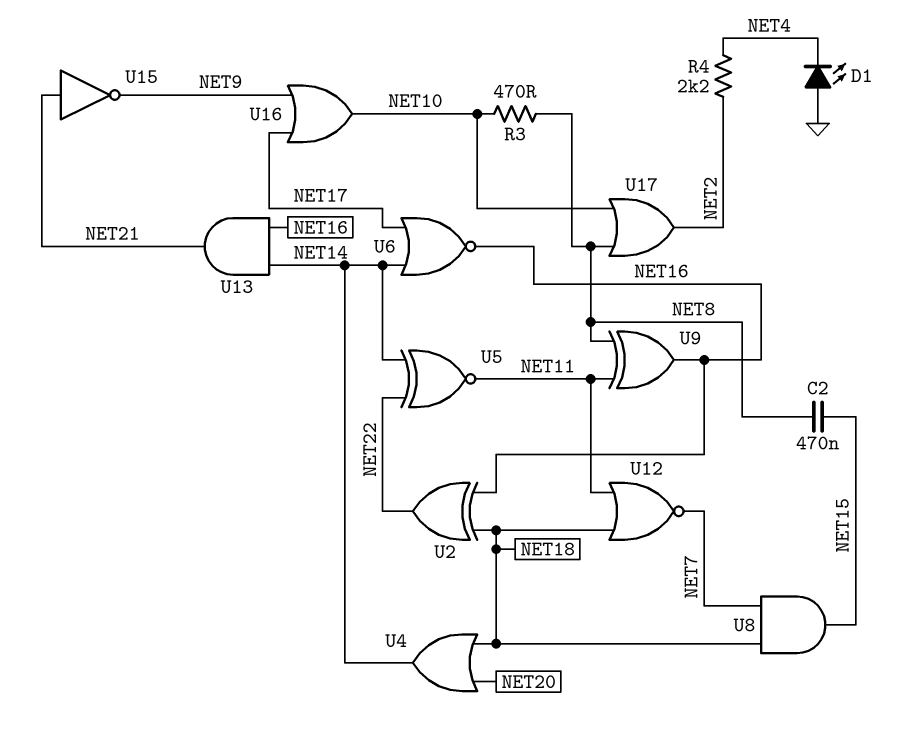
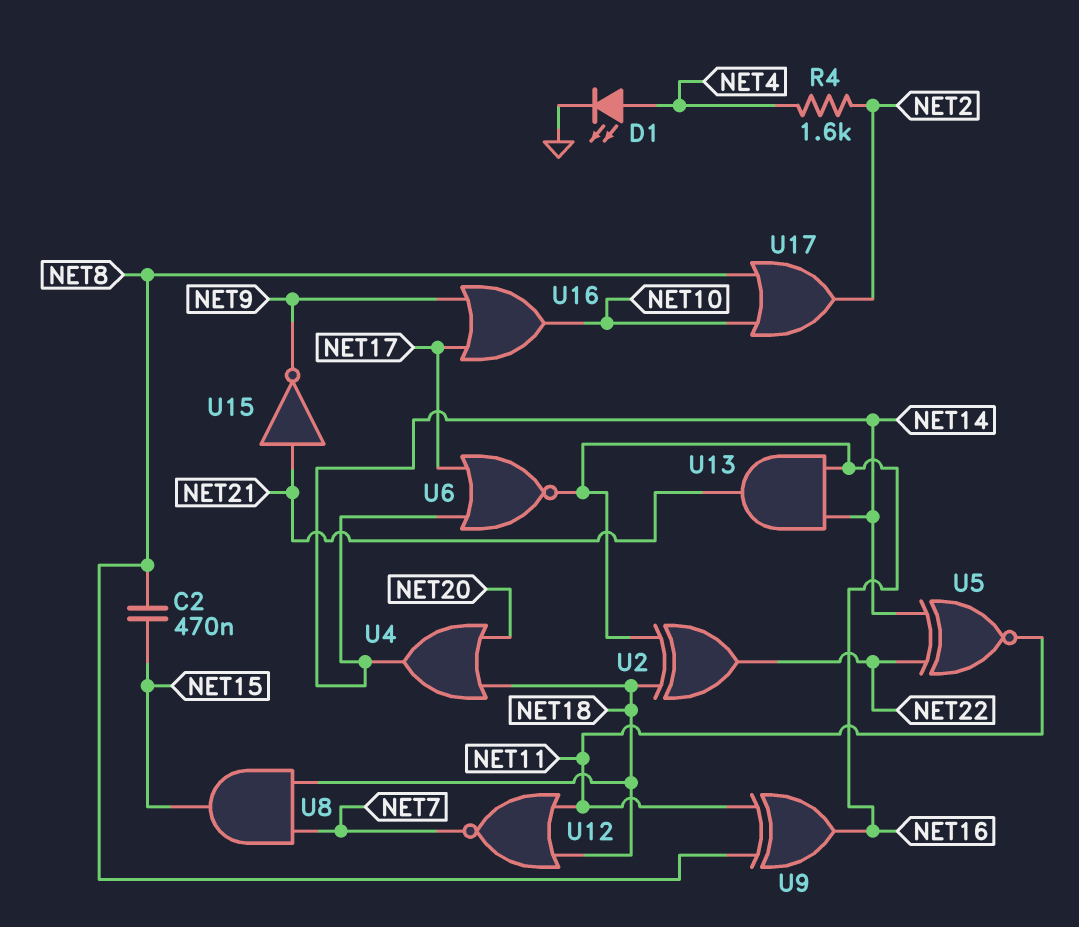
D1: LED (A GND, K NET4) -> LED (A NET4, K GND)
R3: 470 (NET8, NET10) -> none
R4: 2.2k (NET2, NET4) -> 1.6k (NET2, NET4)

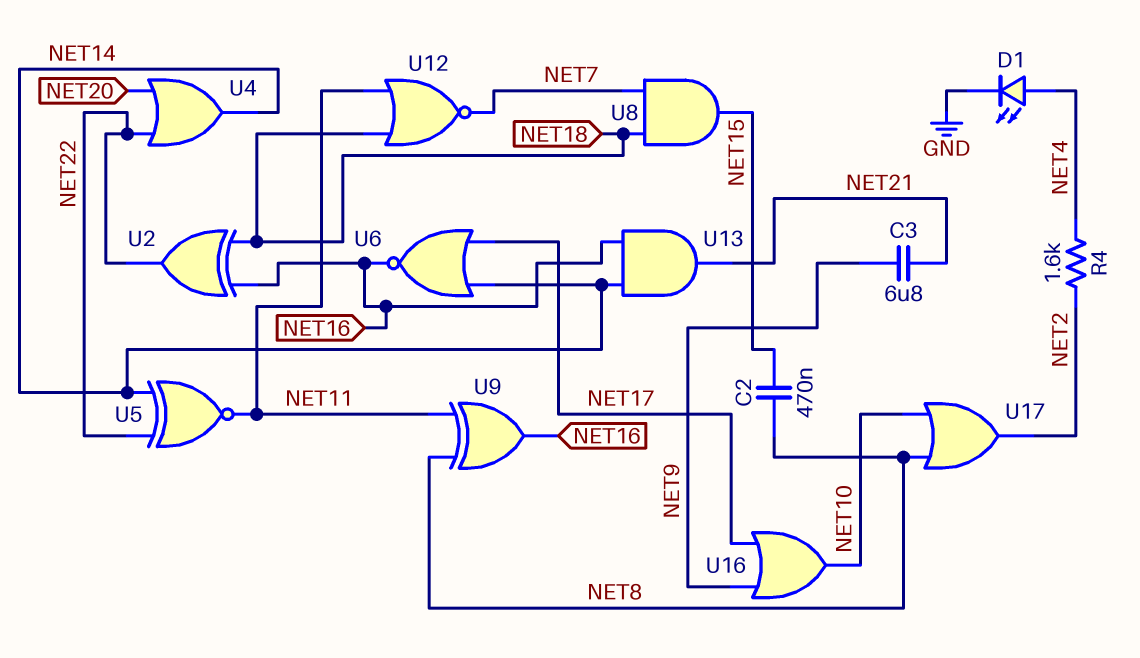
C3: none -> 6.8uF (NET9, NET21)
U4: OR (in NET18, in NET20, out NET14) -> OR (in NET20, in NET22, out NET14)
U15: NOT (in NET21, out NET9) -> none

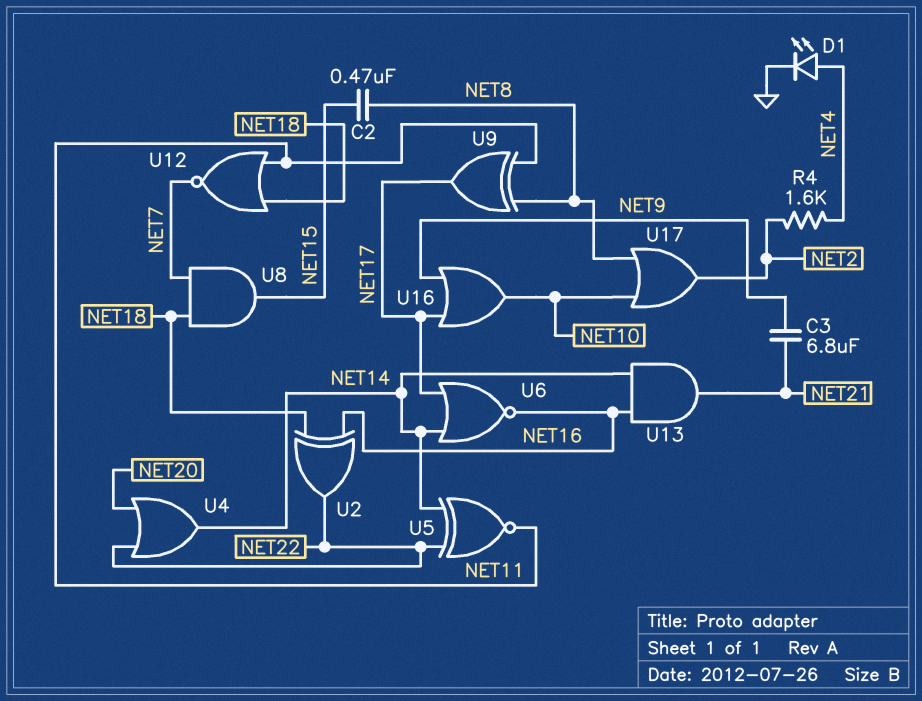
U9: XOR (in NET8, in NET11, out NET16) -> XOR (in NET8, in NET11, out NET17)

